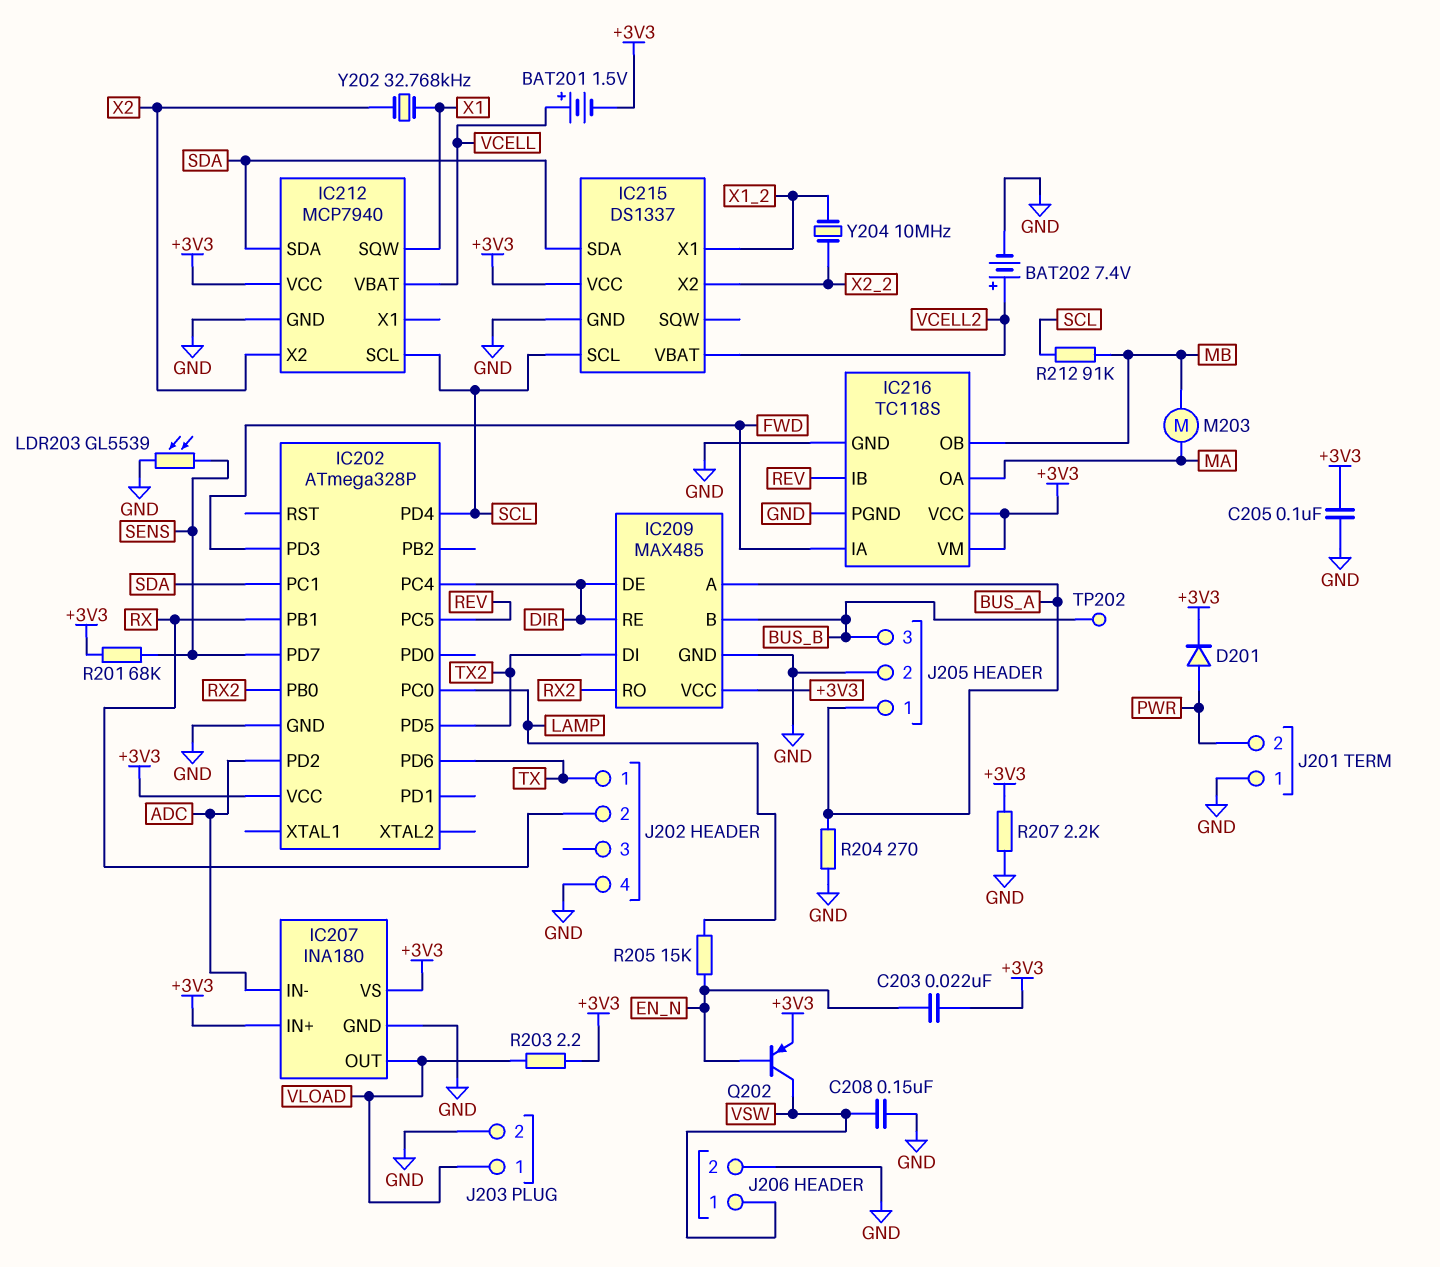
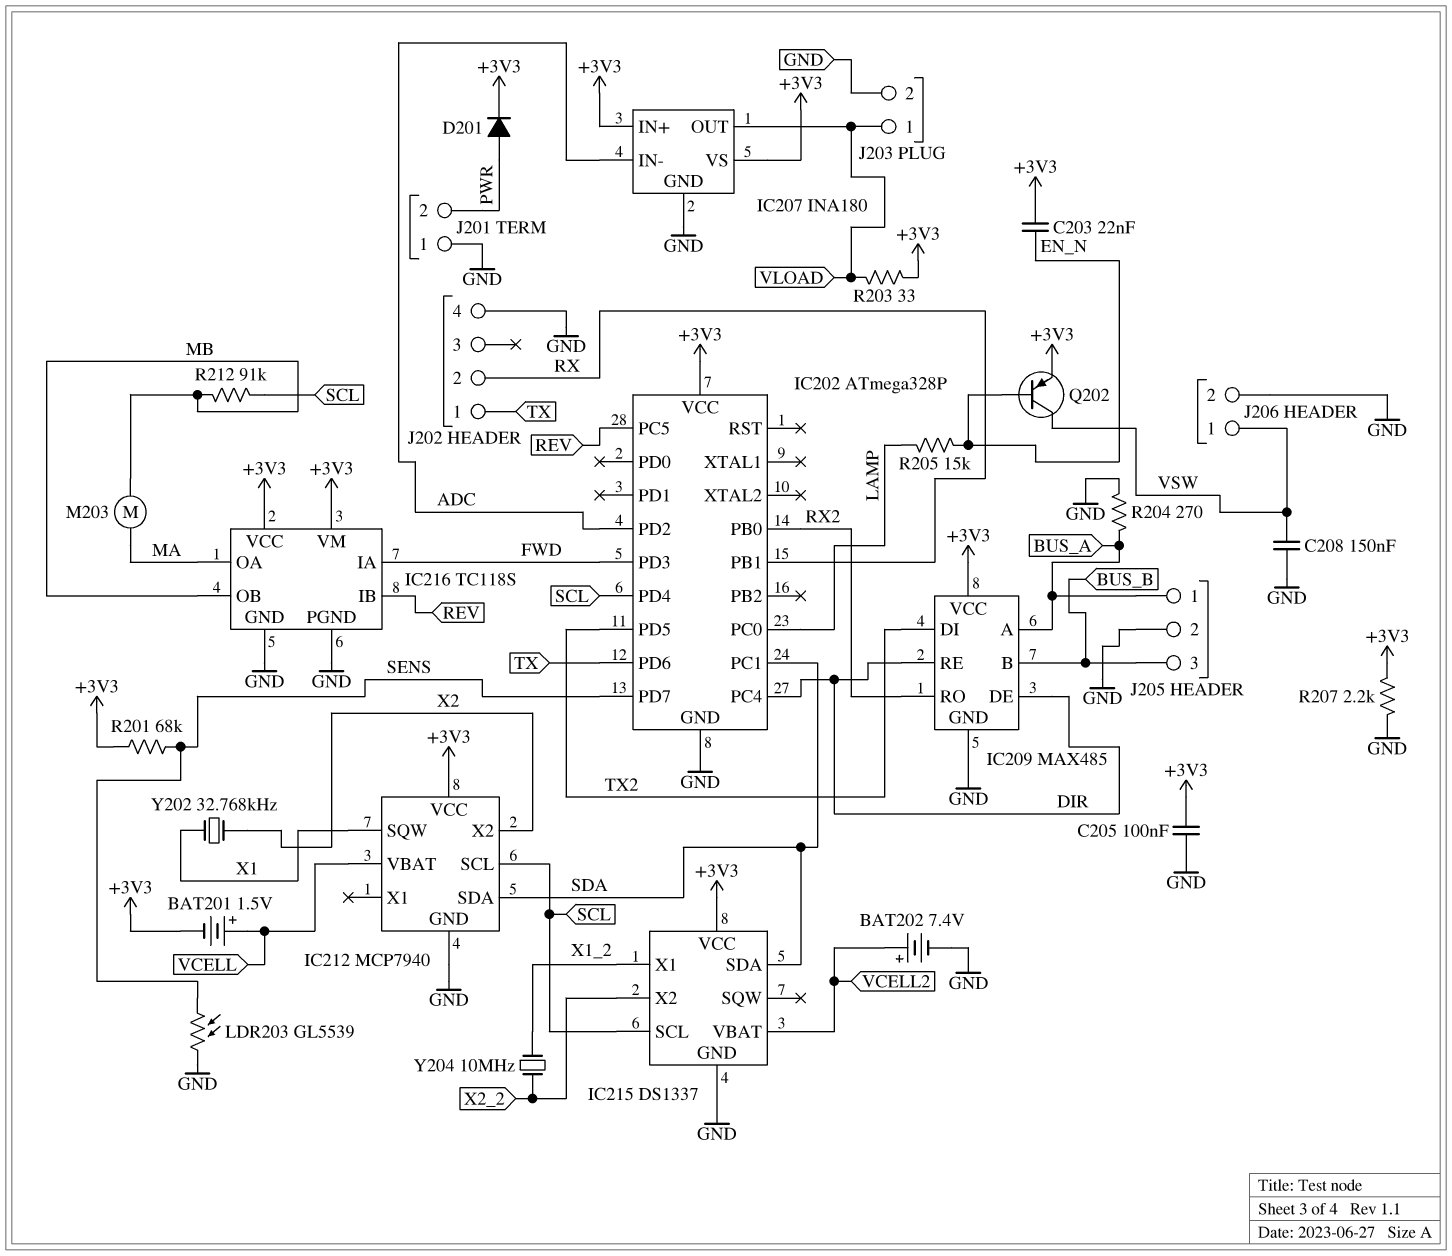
R203: 2.2 (+3V3, VLOAD) -> 33 (+3V3, VLOAD)
TP202: test point (BUS_B) -> none

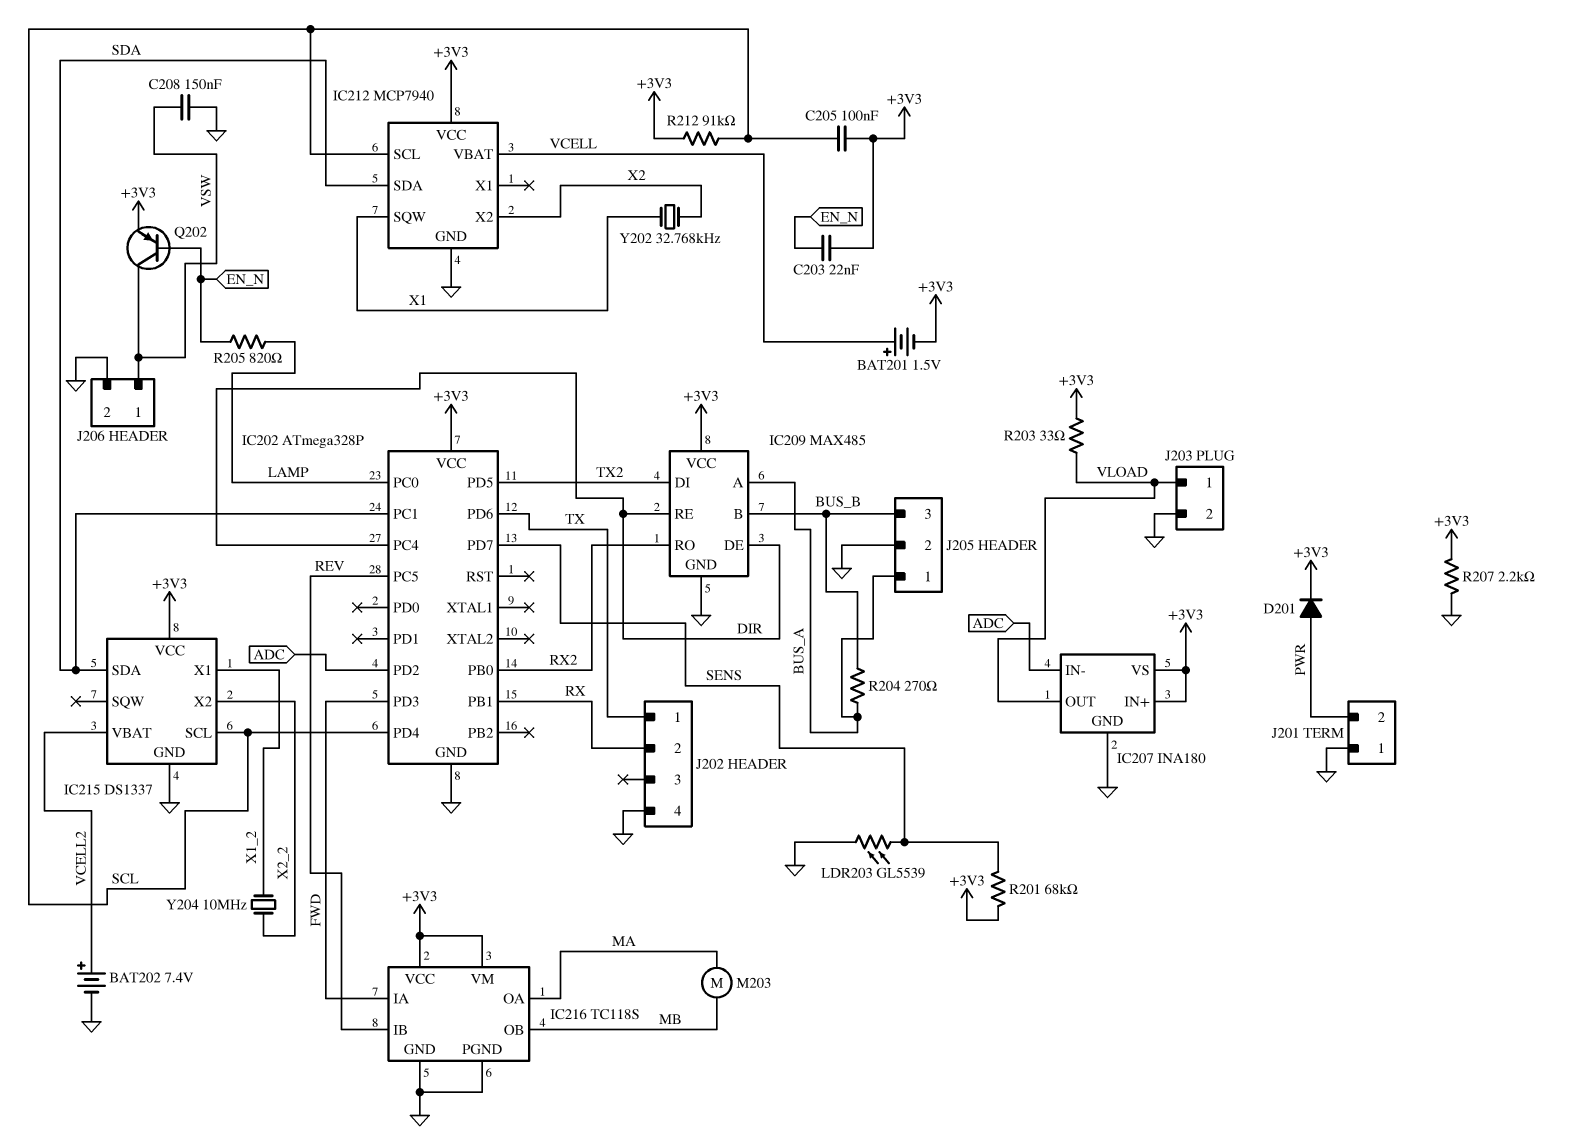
C205: 100nF (+3V3, GND) -> 100nF (+3V3, SCL)
R204: 270 (BUS_A, GND) -> 270 (BUS_A, BUS_B)
R205: 15k (EN_N, LAMP) -> 820 (EN_N, LAMP)
R212: 91k (MB, SCL) -> 91k (+3V3, SCL)

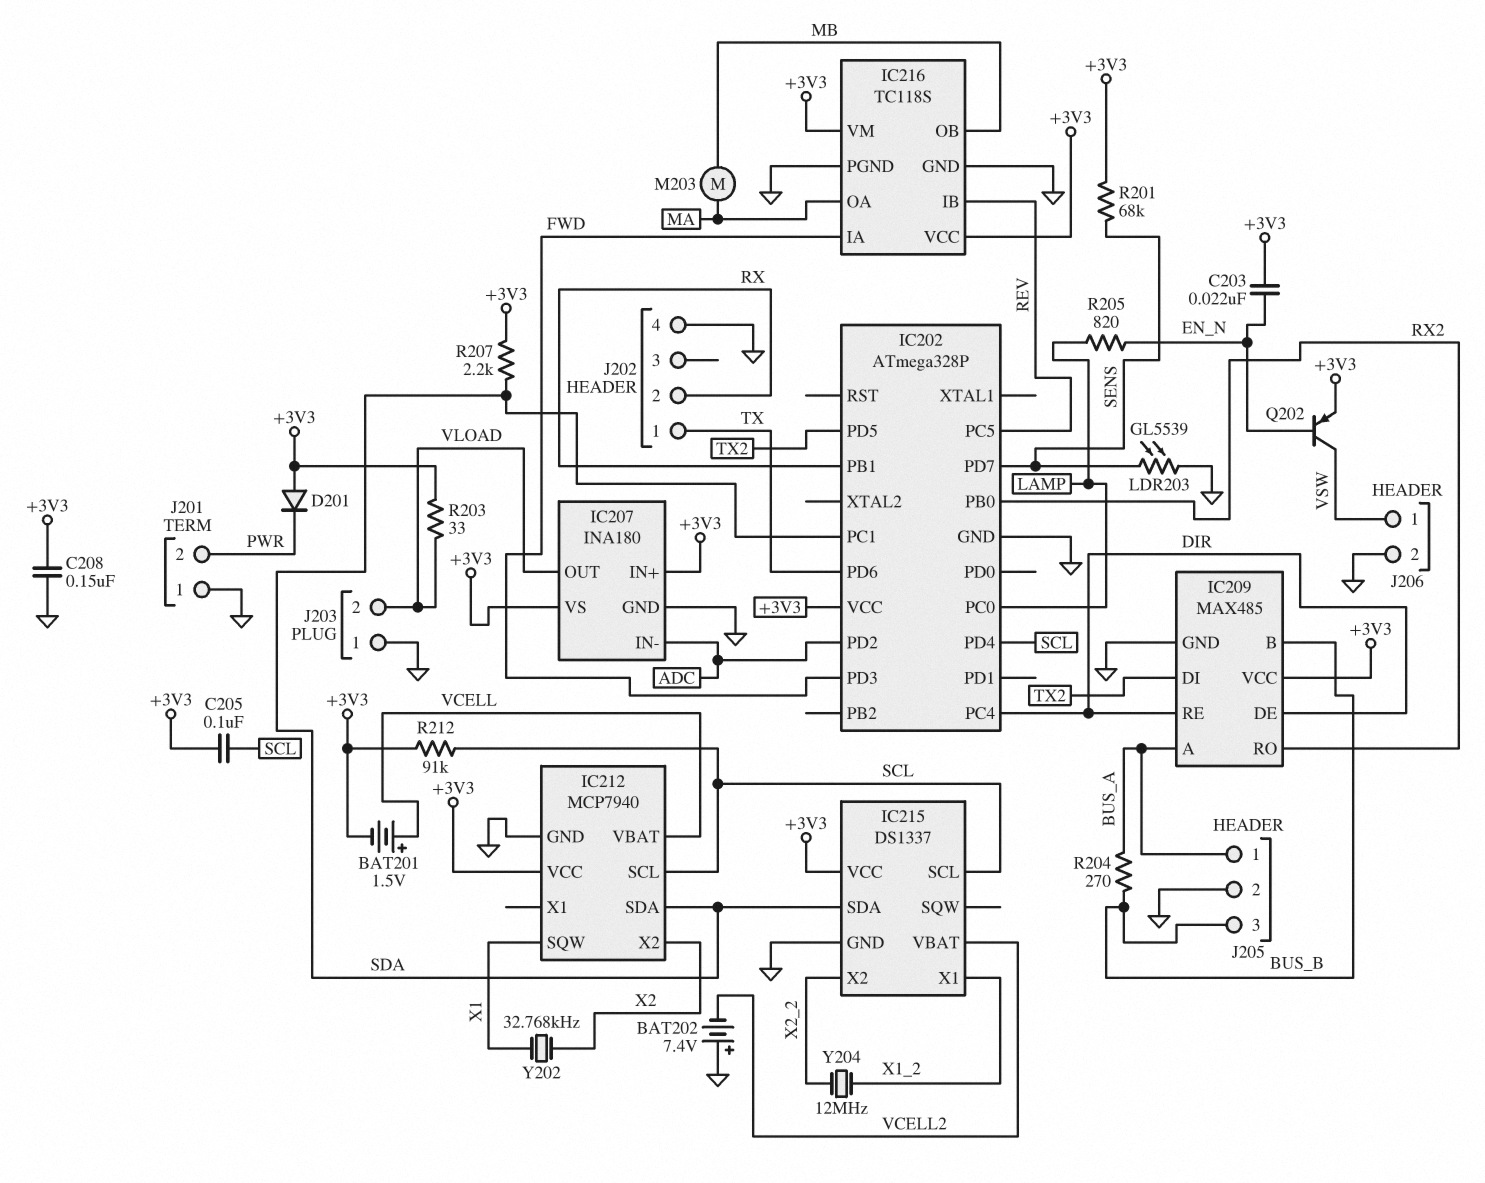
BAT202: 7.4V (plus VCELL2, minus GND) -> 7.4V (plus GND, minus VCELL2)
C208: 150nF (GND, VSW) -> 150nF (+3V3, GND)
D201: diode (A PWR, K +3V3) -> diode (A +3V3, K PWR)
J203 pin 1: VLOAD -> GND
J203 pin 2: GND -> VLOAD
R207: 2.2k (+3V3, GND) -> 2.2k (+3V3, SDA)
Y204: 10MHz (X1_2, X2_2) -> 12MHz (X1_2, X2_2)

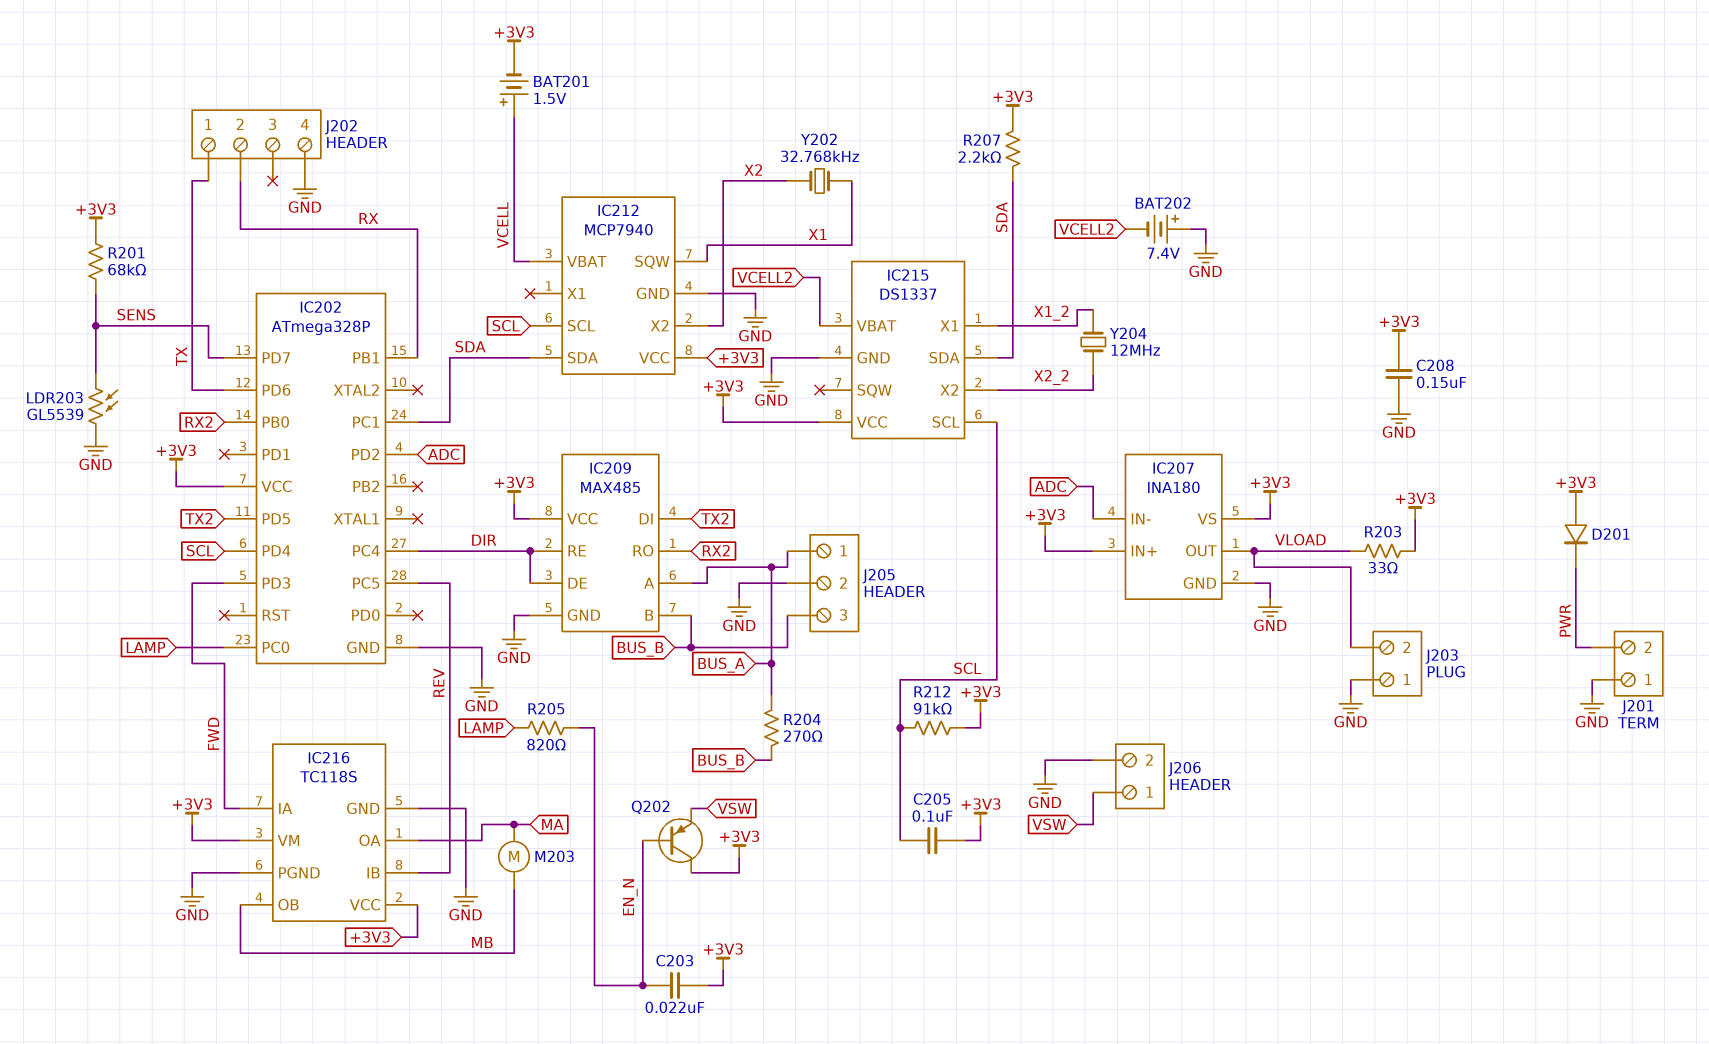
Q202: PNP (B EN_N, C VSW, E +3V3) -> PNP (B EN_N, C +3V3, E VSW)

